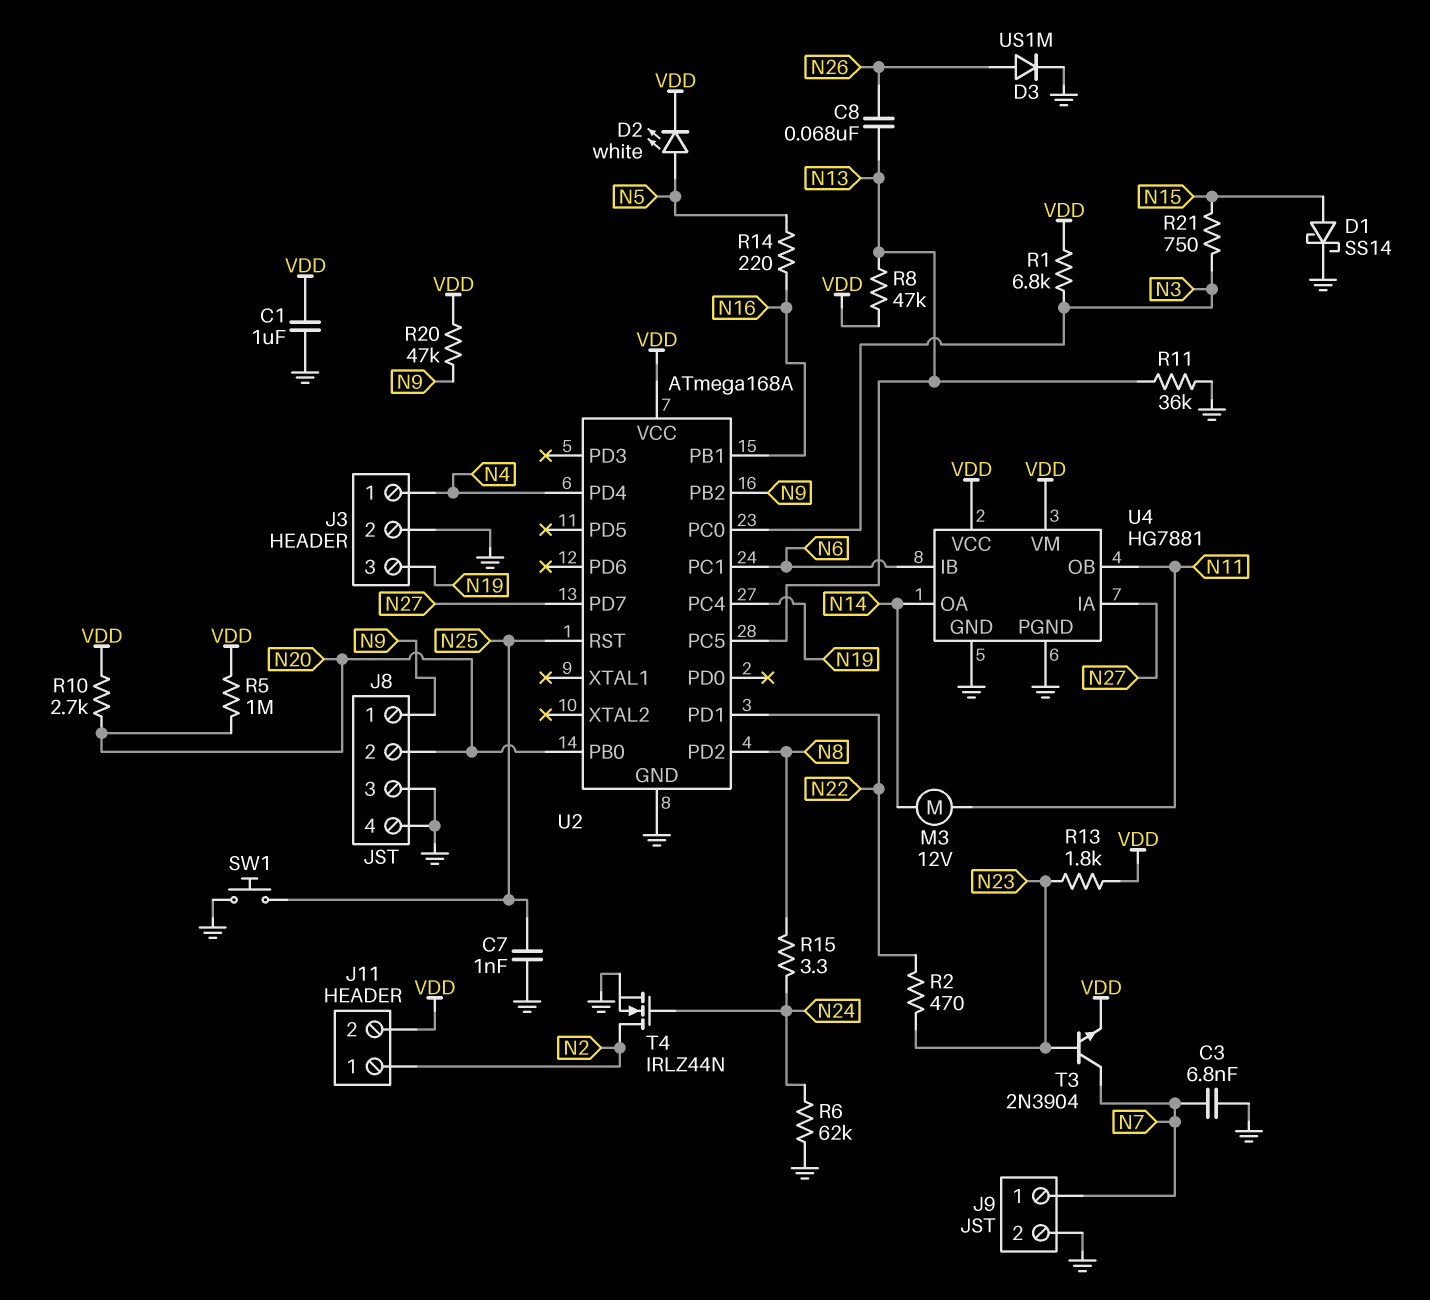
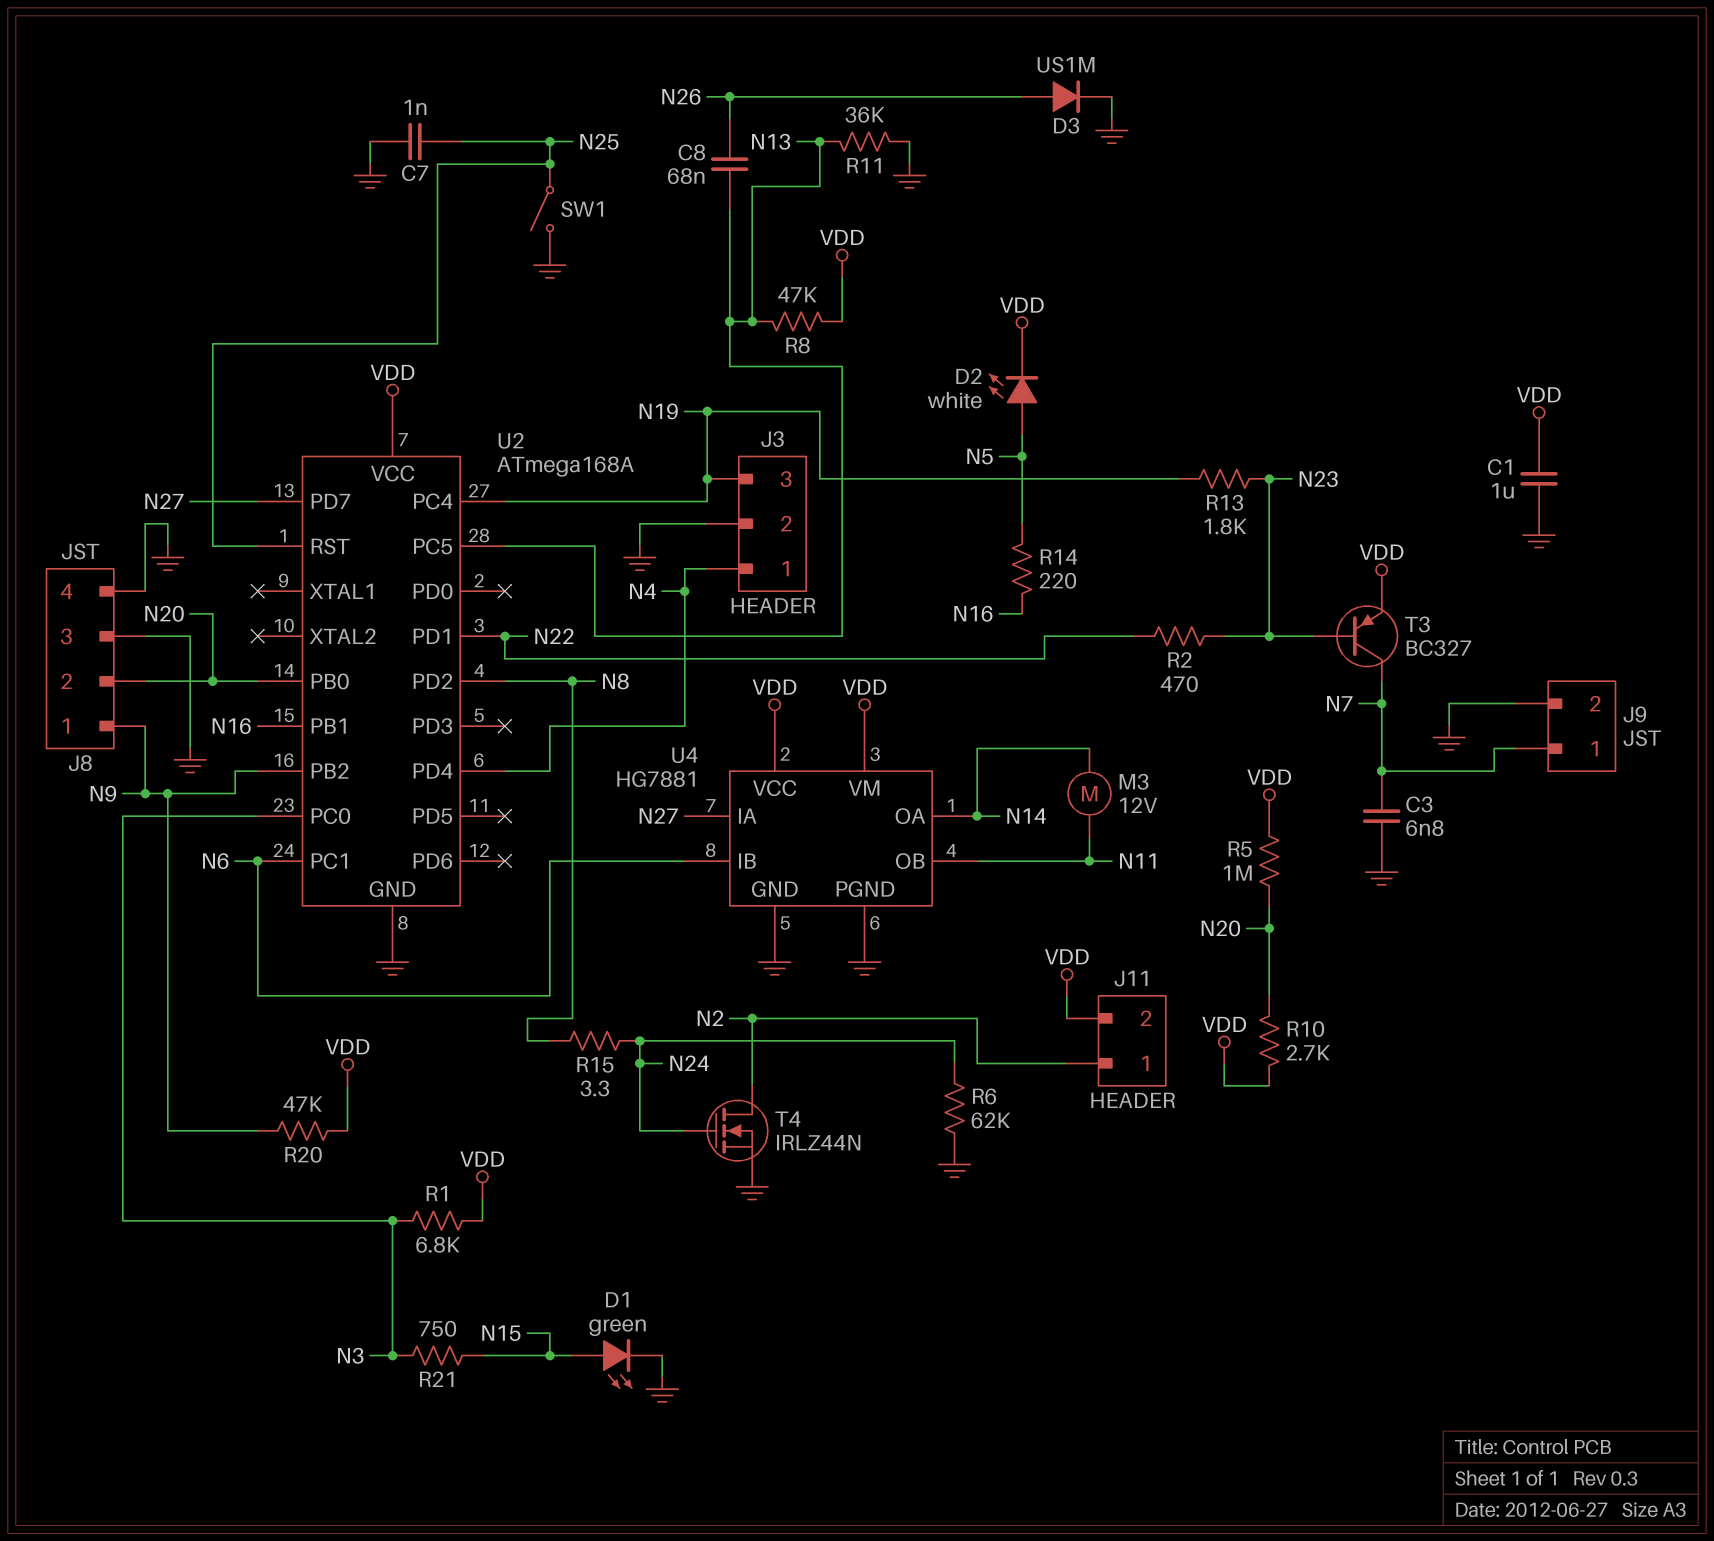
D1: schottky SS14 (A N15, K GND) -> LED green (A N15, K GND)
R13: 1.8k (N23, VDD) -> 1.8k (N19, N23)
SW1: button (GND, N25) -> switch (GND, N25)
T3: NPN 2N3904 (B N23, C N7, E VDD) -> PNP BC327 (B N23, C N7, E VDD)

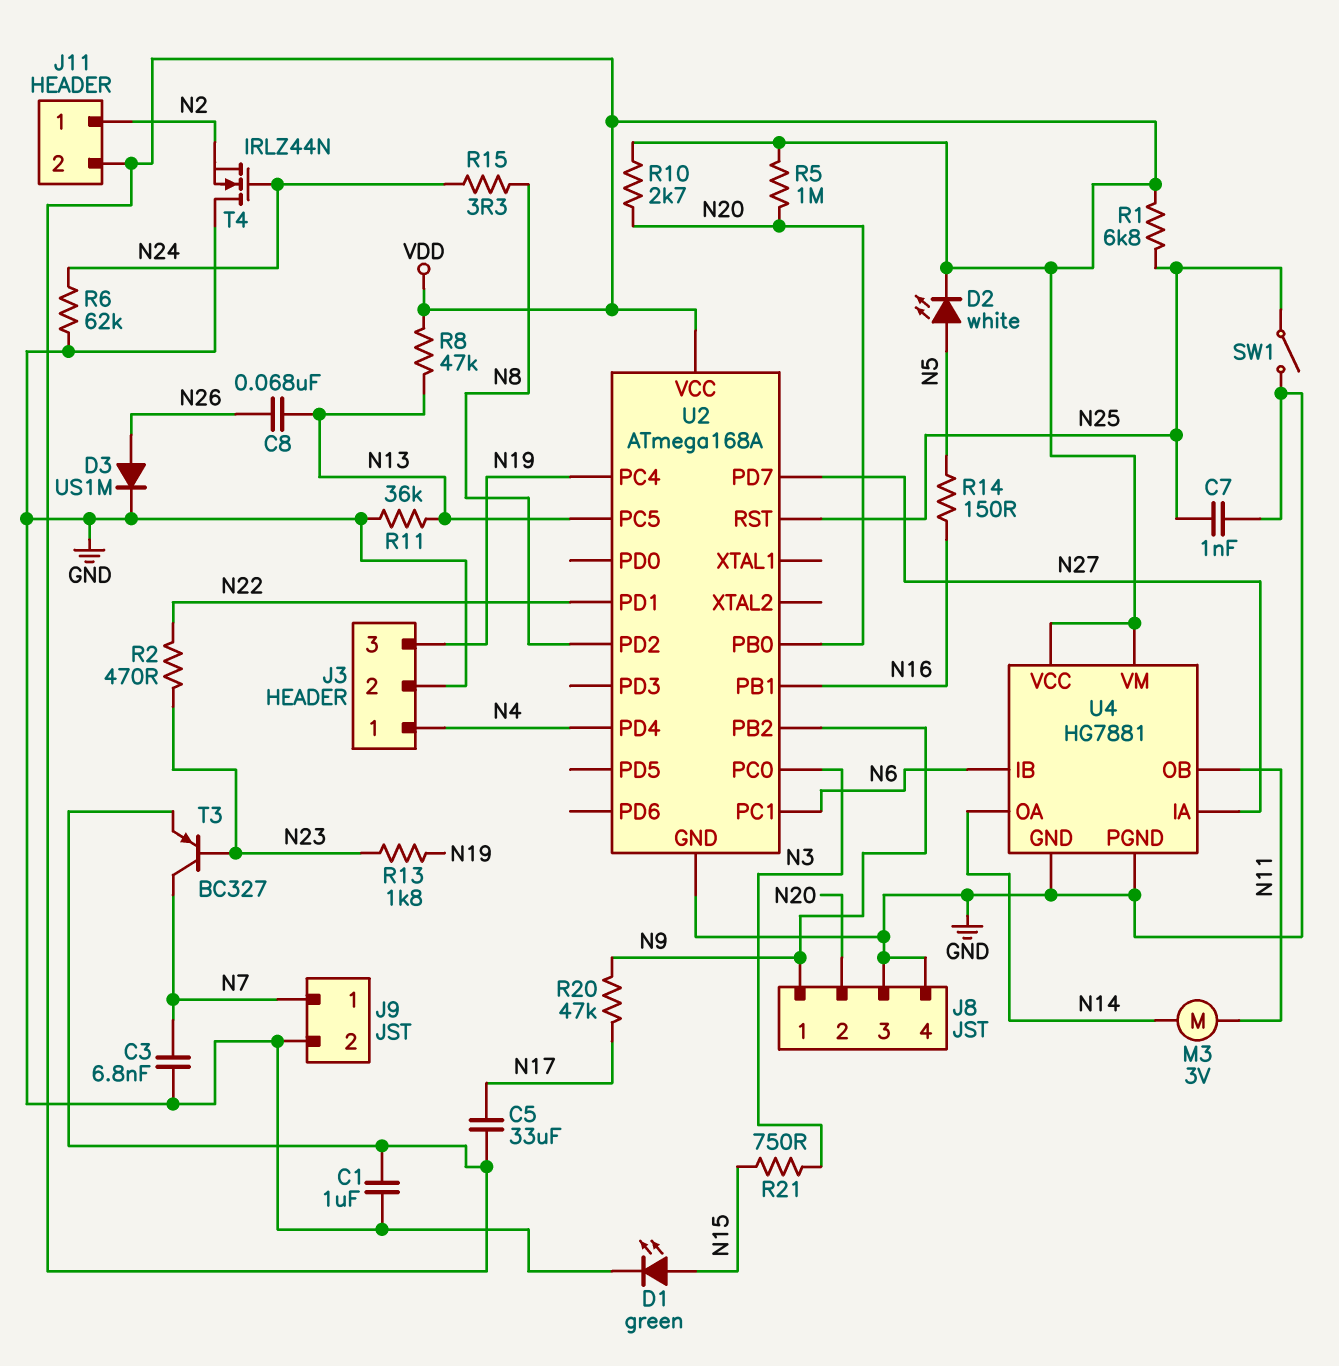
C5: none -> 33uF (N17, VDD)
M3: motor 12V (N11, N14) -> motor 3V (N11, N14)
R1: 6.8k (N3, VDD) -> 6.8k (N25, VDD)
R14: 220 (N5, N16) -> 150 (N5, N16)
R20: 47k (N9, VDD) -> 47k (N9, N17)
T4: NMOS IRLZ44N (G N24, D N2, S GND) -> NMOS IRLZ44N (G N24, D GND, S N2)

